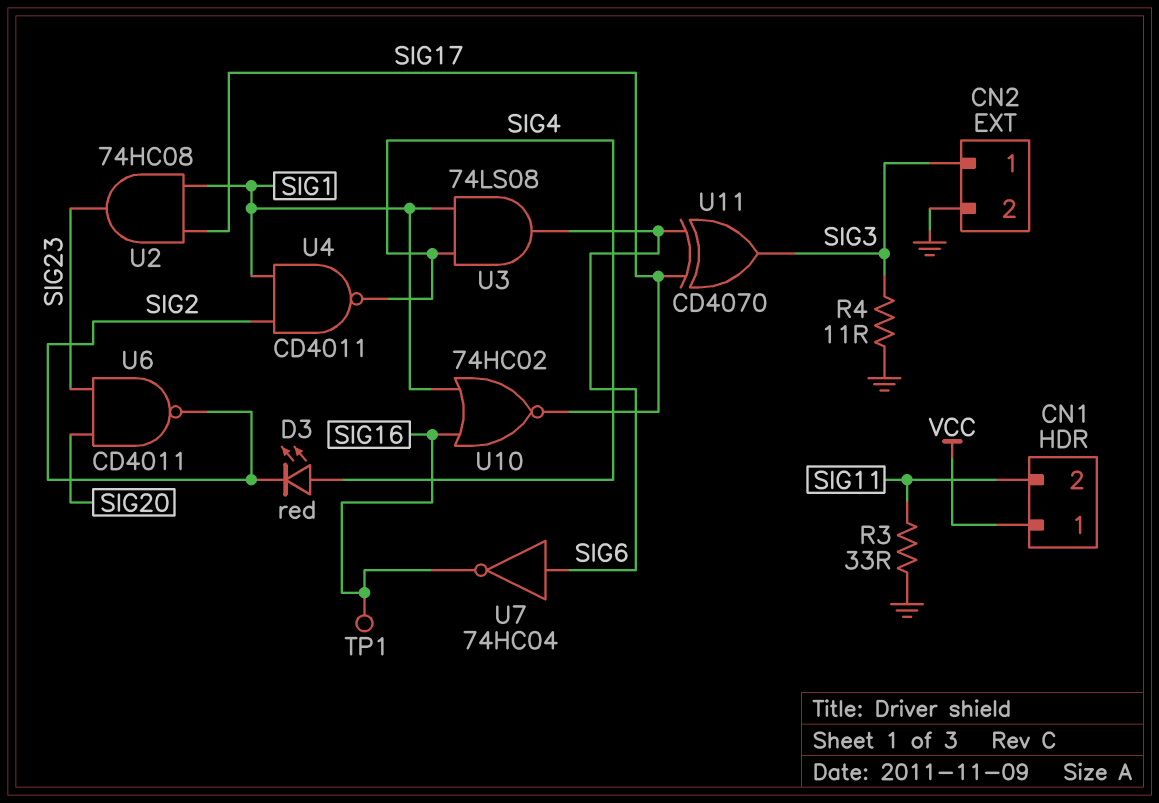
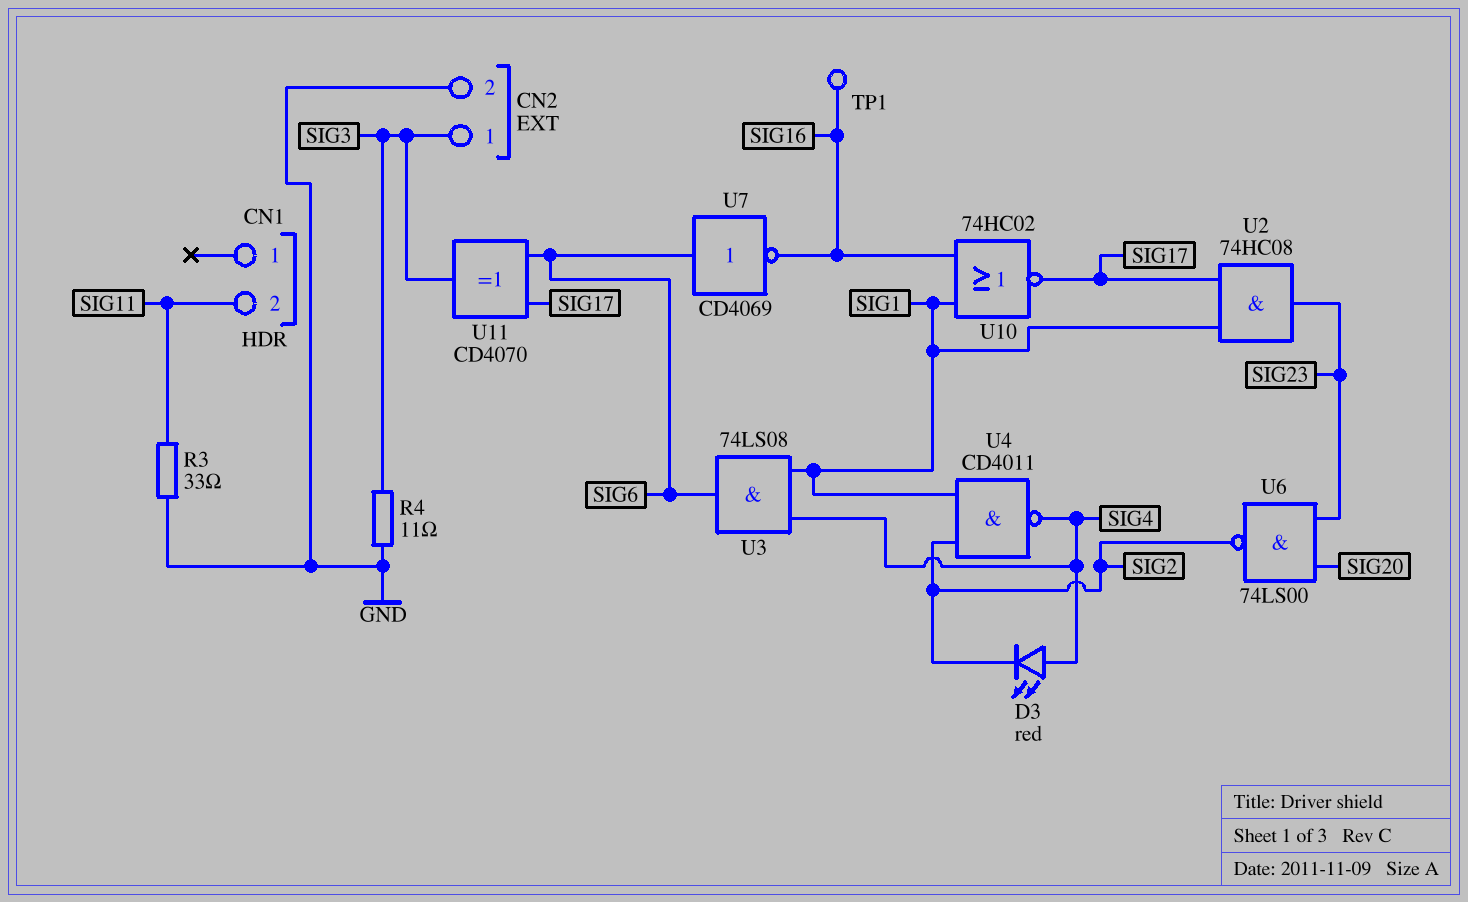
CN1 pin 1: VCC -> none
U6: NAND CD4011 (in SIG20, in SIG23, out SIG2) -> NAND 74LS00 (in SIG20, in SIG23, out SIG2)
U7: NOT 74HC04 (in SIG6, out SIG16) -> NOT CD4069 (in SIG6, out SIG16)

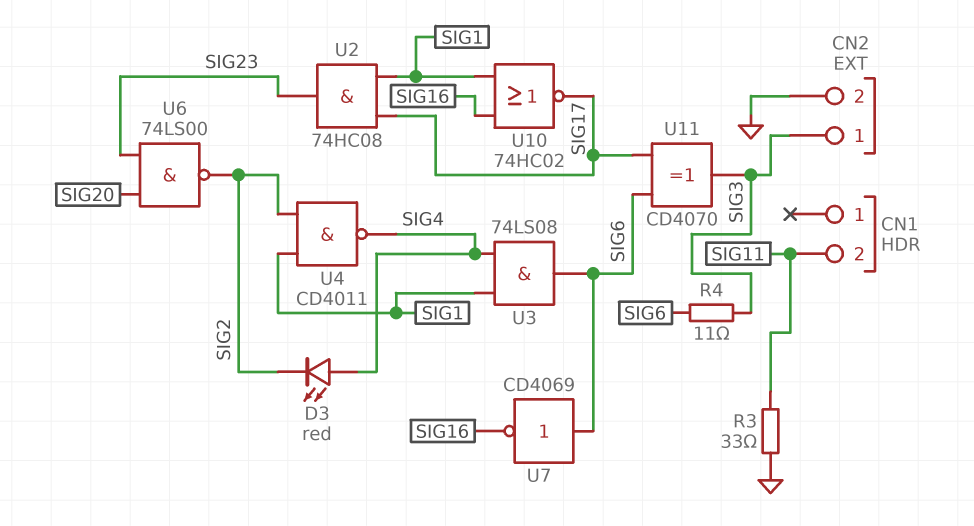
R4: 11 (GND, SIG3) -> 11 (SIG3, SIG6)
TP1: test point (SIG16) -> none

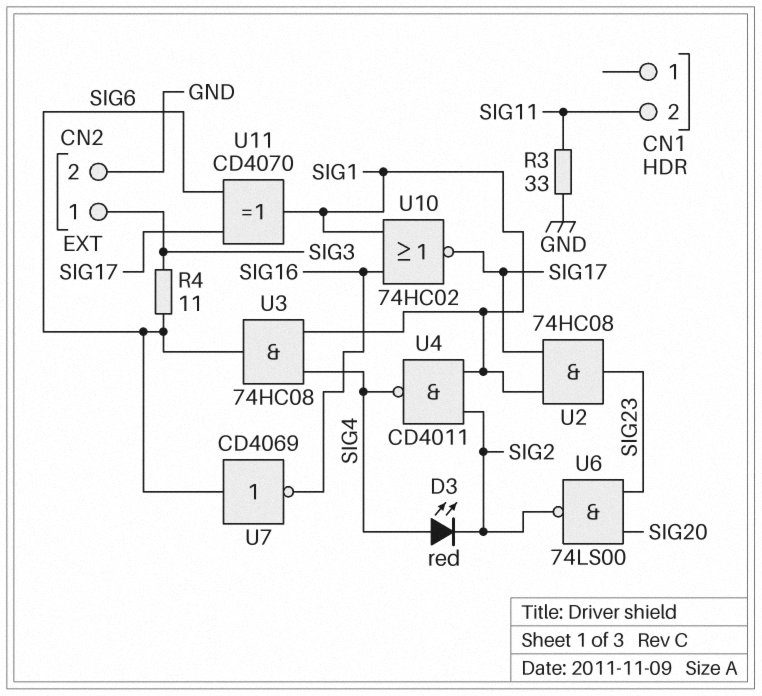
U3: AND 74LS08 (in SIG1, in SIG4, out SIG6) -> AND 74HC08 (in SIG1, in SIG4, out SIG6)
U11: XOR CD4070 (in SIG6, in SIG17, out SIG3) -> XOR CD4070 (in SIG6, in SIG17, out SIG1)

